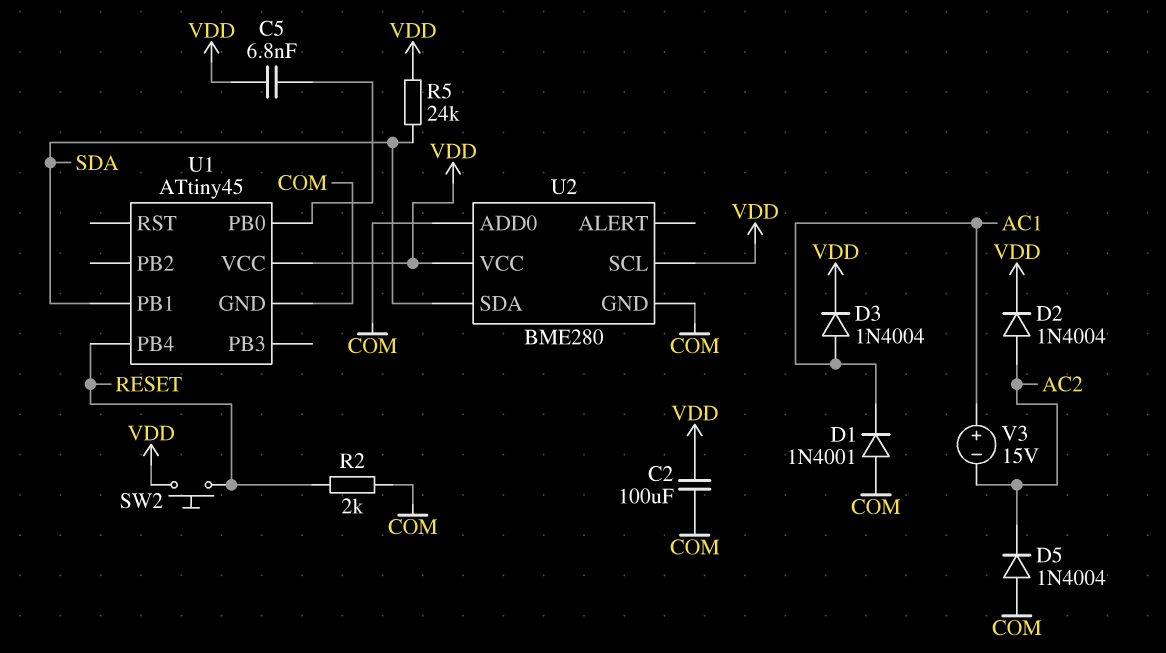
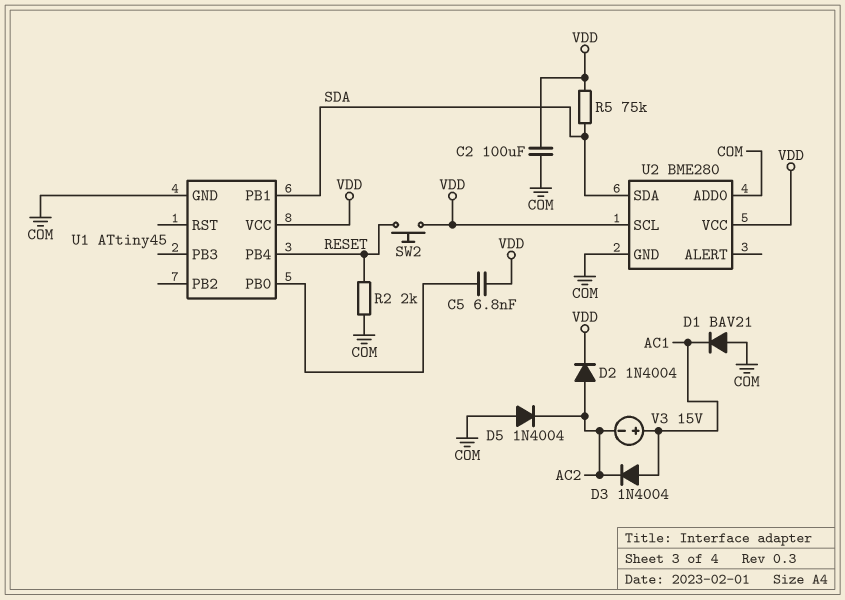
D1: diode 1N4001 (A COM, K AC1) -> diode BAV21 (A COM, K AC1)
D3: diode 1N4004 (A AC1, K VDD) -> diode 1N4004 (A AC1, K AC2)
R5: 24k (SDA, VDD) -> 75k (SDA, VDD)

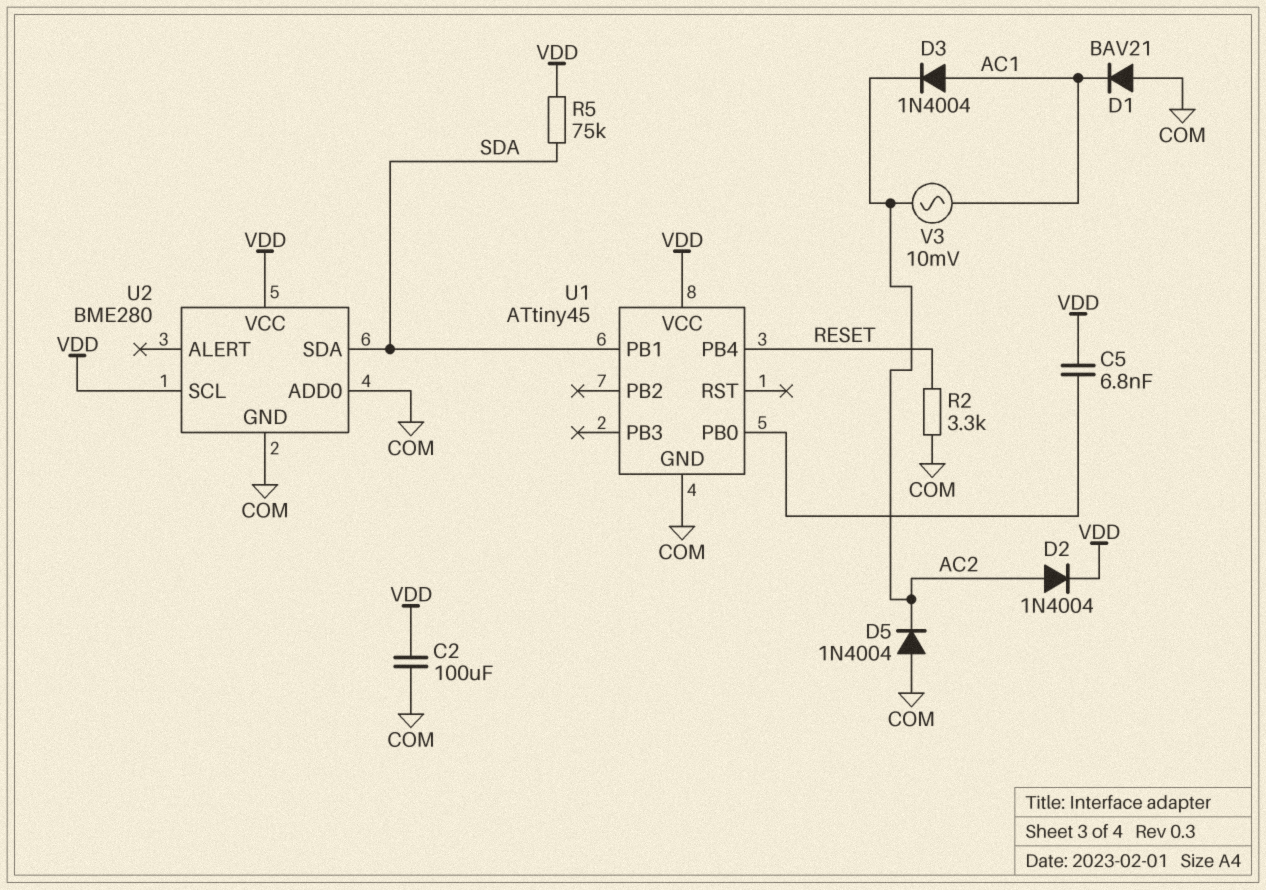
R2: 2k (COM, RESET) -> 3.3k (COM, RESET)
SW2: button (RESET, VDD) -> none
V3: 15V (plus AC1, minus AC2) -> AC 10mV (AC1, AC2)

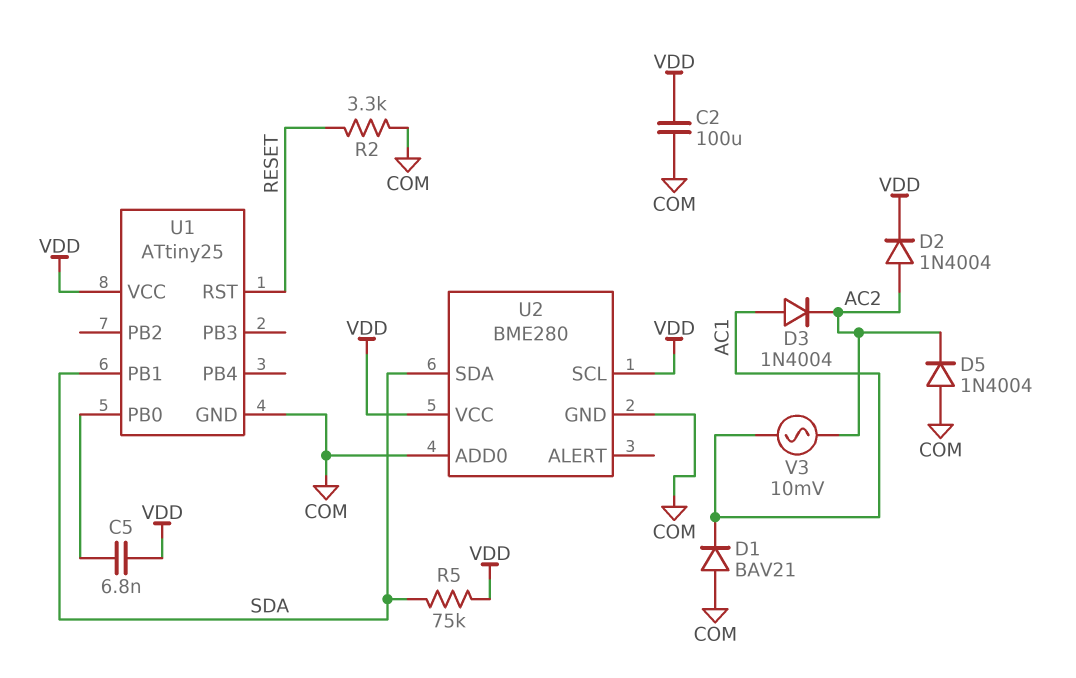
U1: ATtiny45 -> ATtiny25
U1 pin PB4: RESET -> none
U1 pin RST: none -> RESET

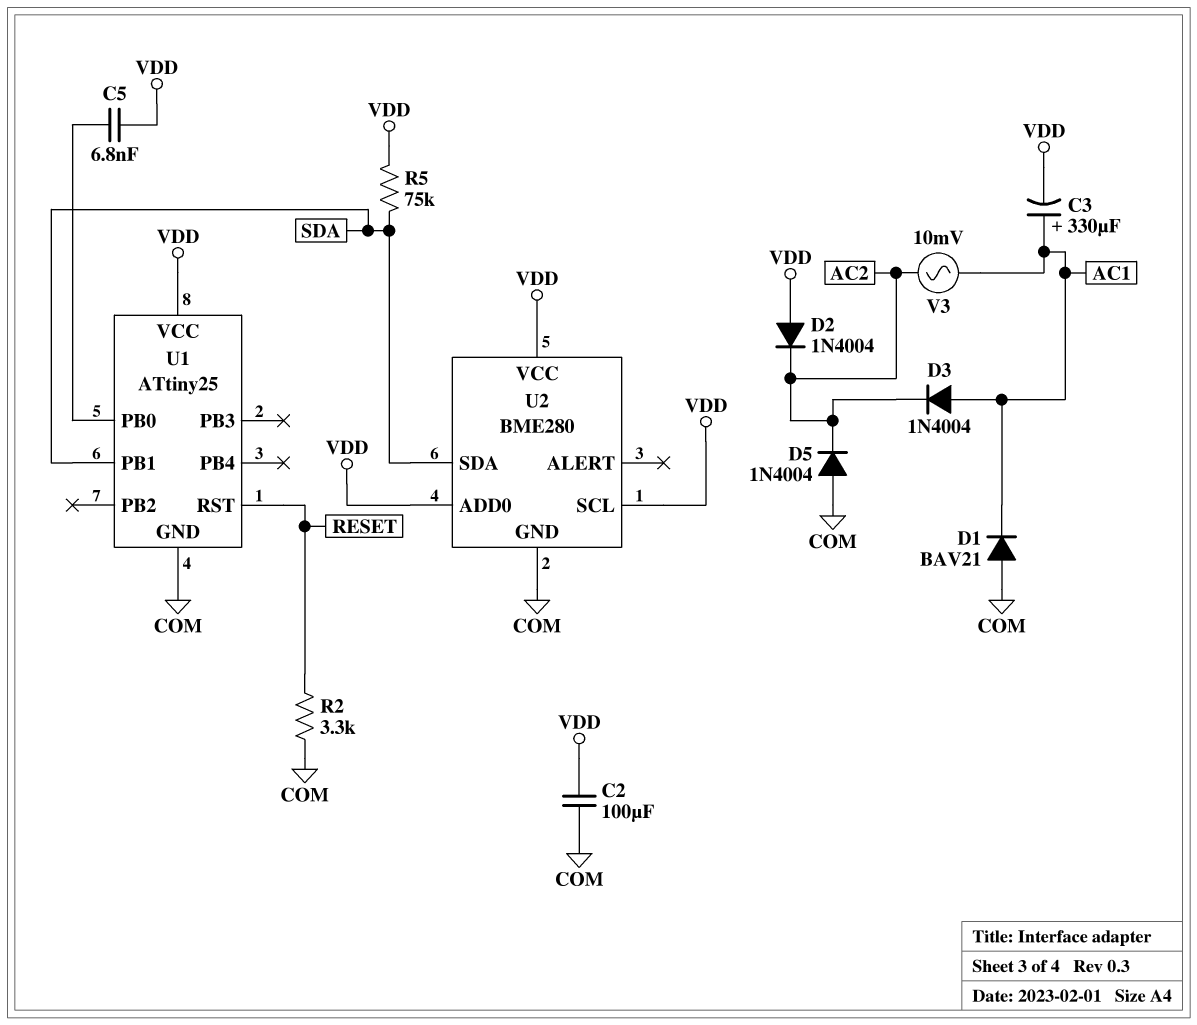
C3: none -> 330uF (plus AC1, minus VDD)
D2: diode 1N4004 (A AC2, K VDD) -> diode 1N4004 (A VDD, K AC2)
U2 pin ADD0: COM -> VDD

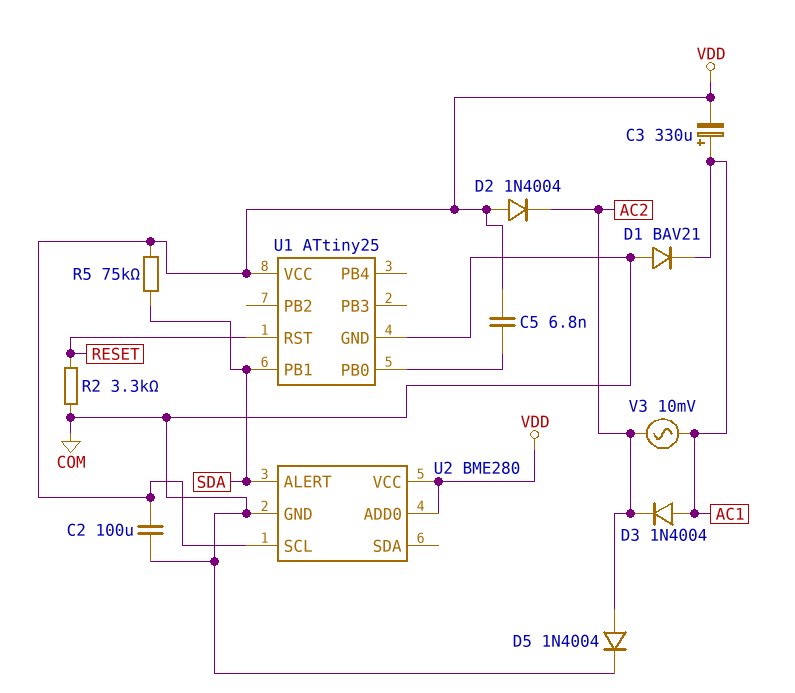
D5: diode 1N4004 (A COM, K AC2) -> diode 1N4004 (A AC2, K COM)
U2 pin ALERT: none -> SDA
U2 pin SDA: SDA -> none

